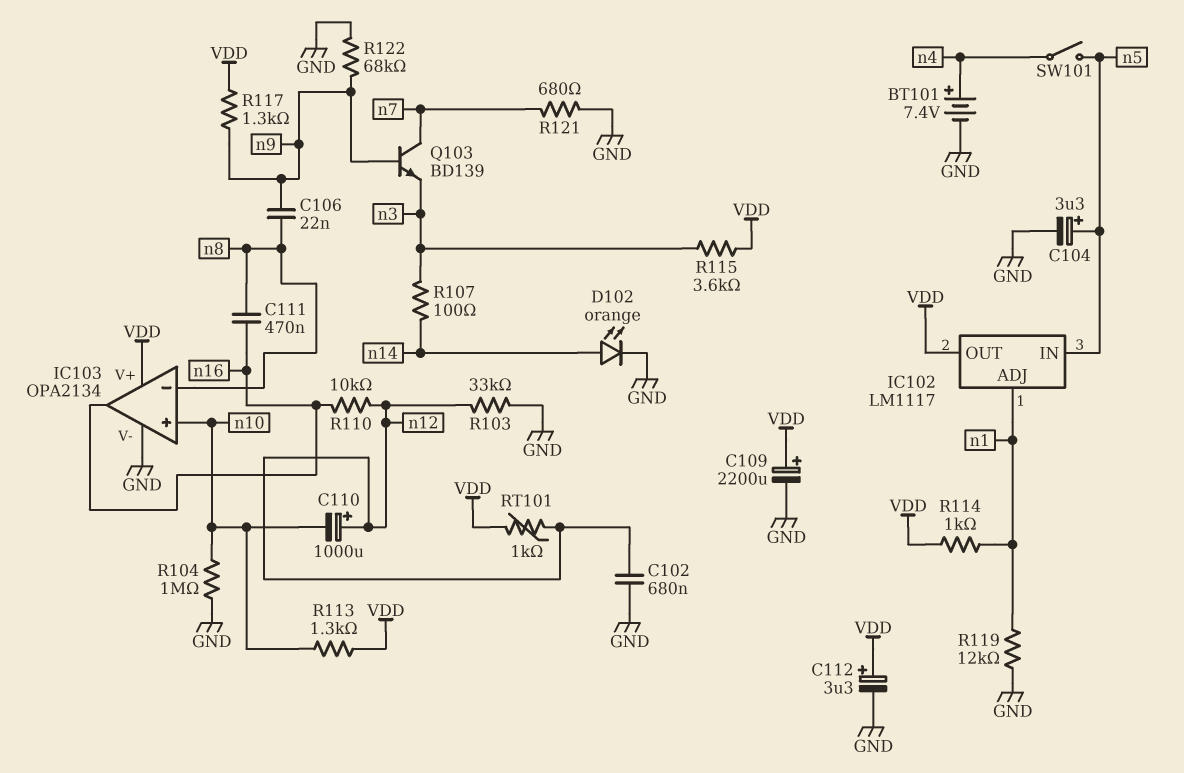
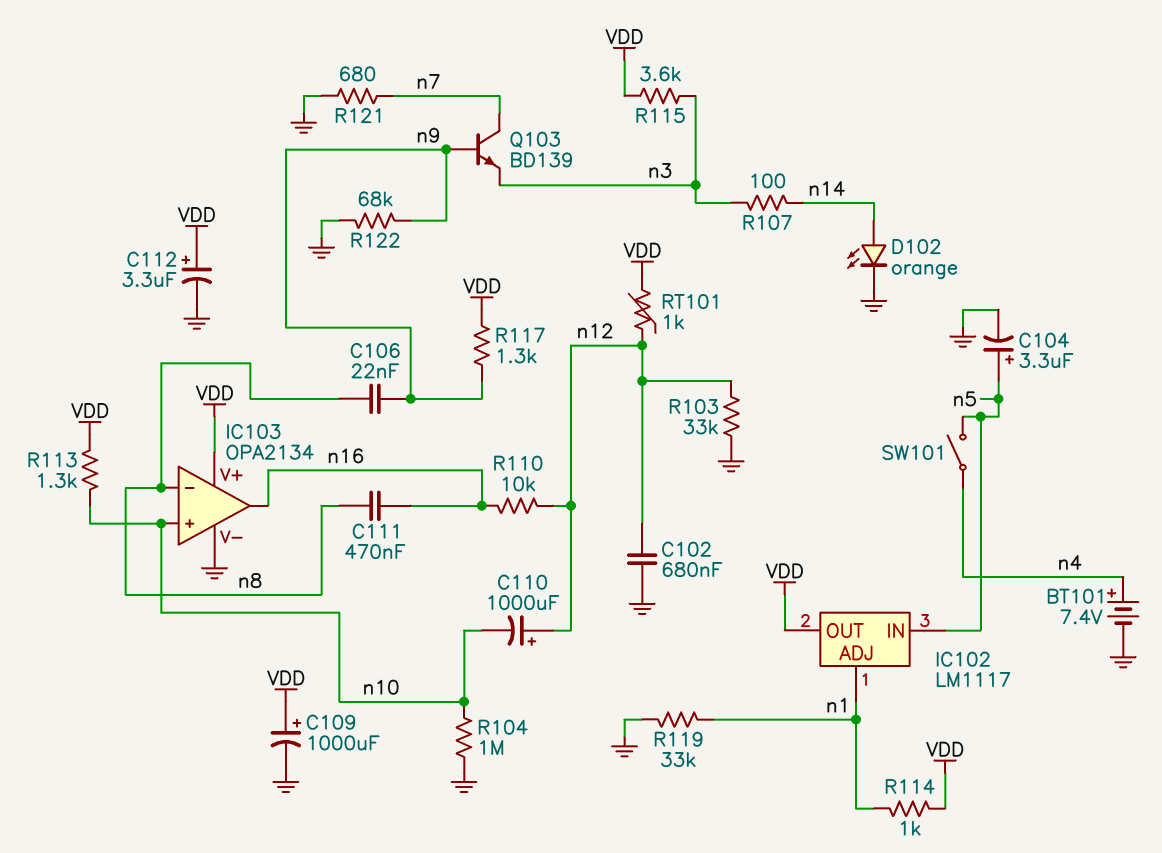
C109: 2200uF (plus VDD, minus GND) -> 1000uF (plus VDD, minus GND)
R119: 12k (GND, n1) -> 33k (GND, n1)

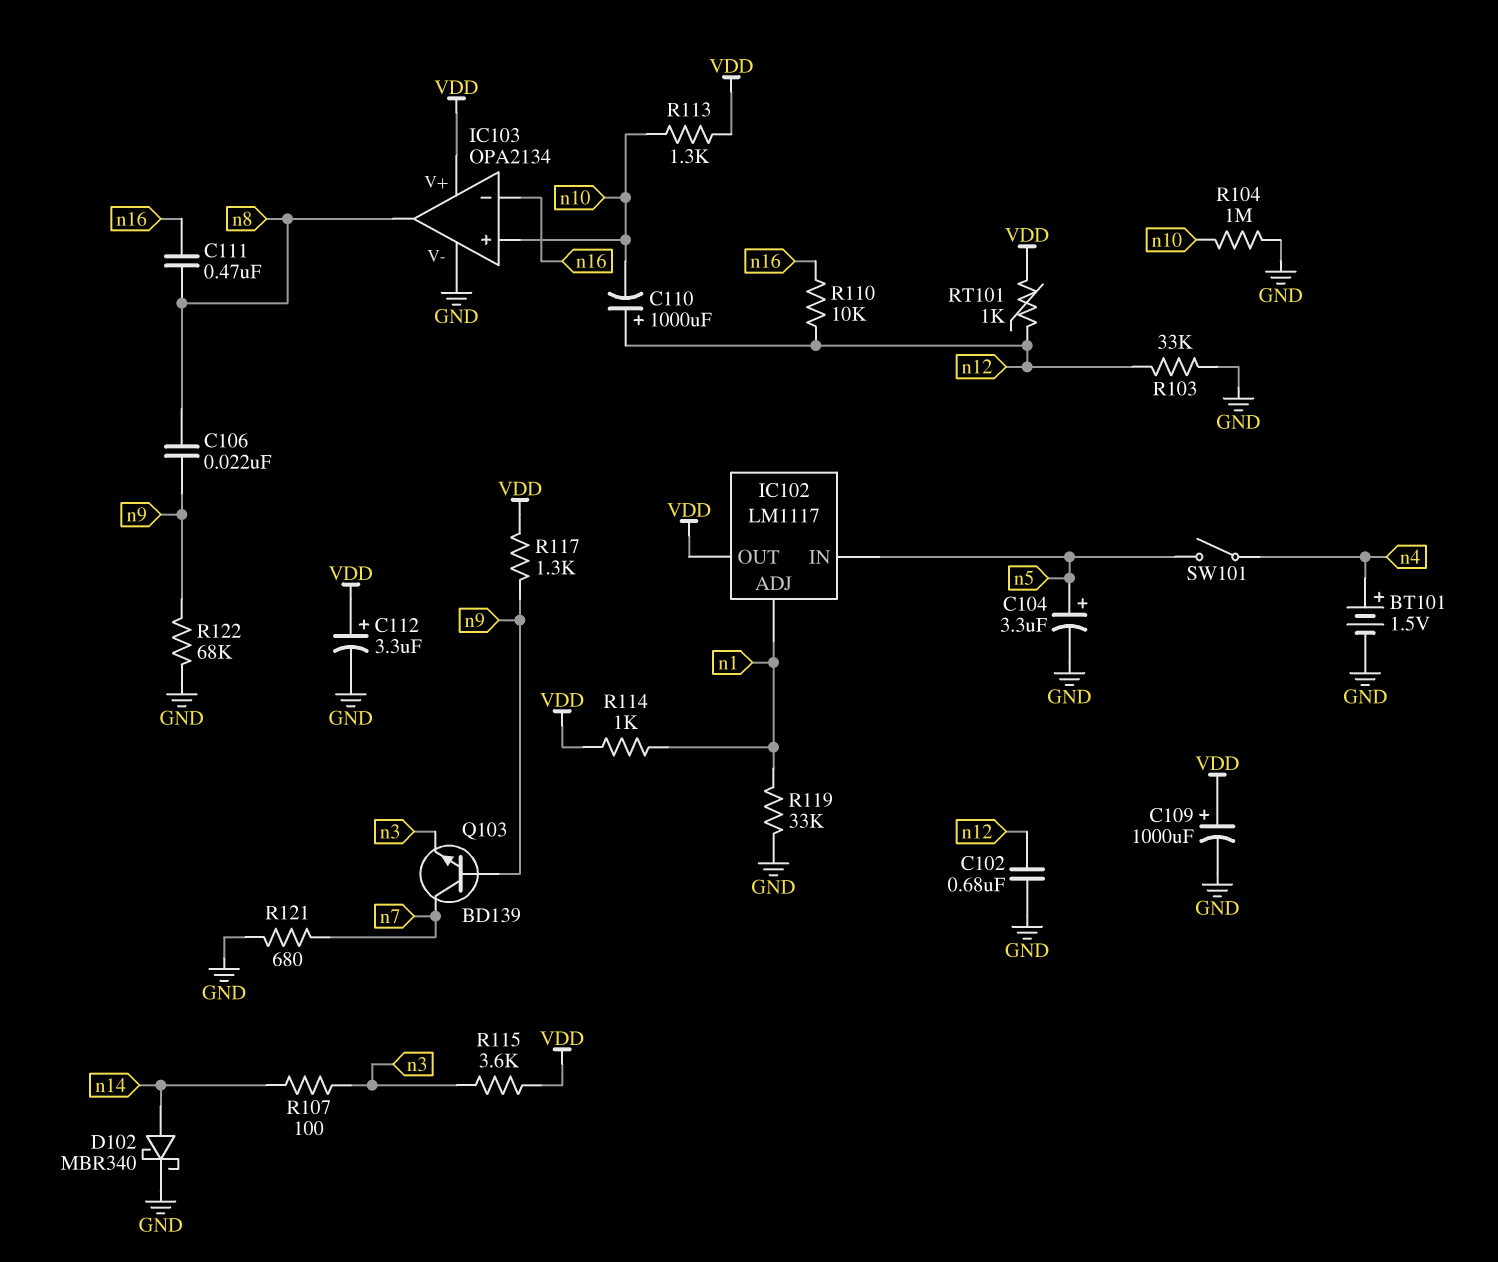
BT101: 7.4V (plus n4, minus GND) -> 1.5V (plus n4, minus GND)
D102: LED orange (A n14, K GND) -> schottky MBR340 (A n14, K GND)
IC103 pin in-: n8 -> n16
IC103 pin out: n16 -> n8

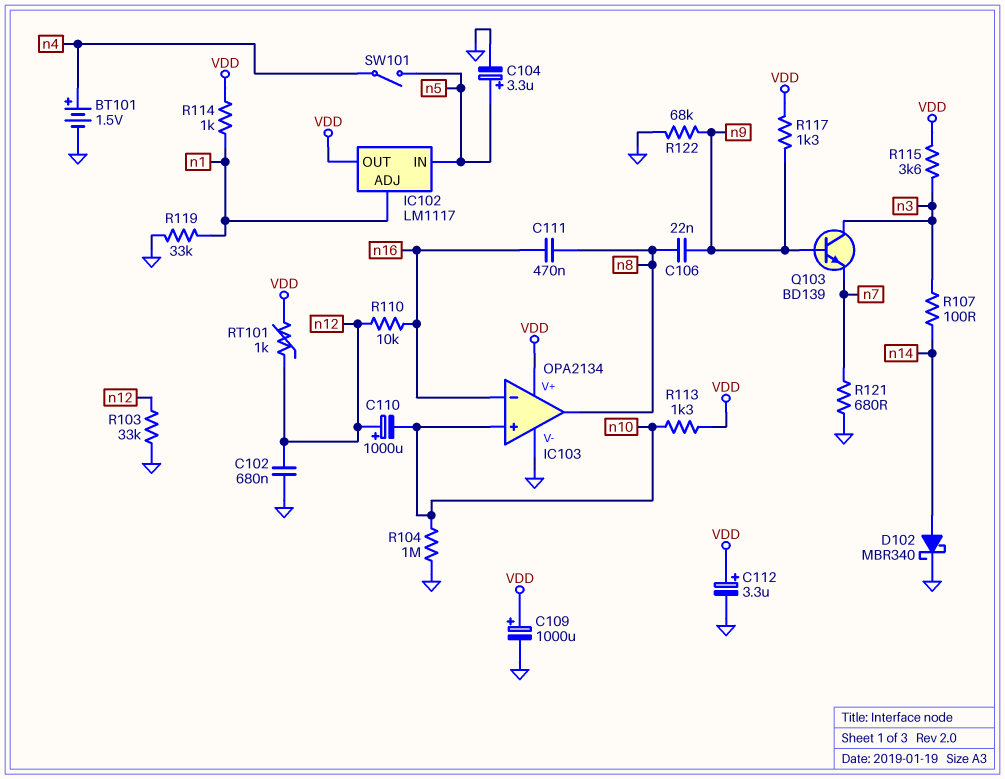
Q103: NPN BD139 (B n9, C n7, E n3) -> NPN BD139 (B n9, C n3, E n7)

